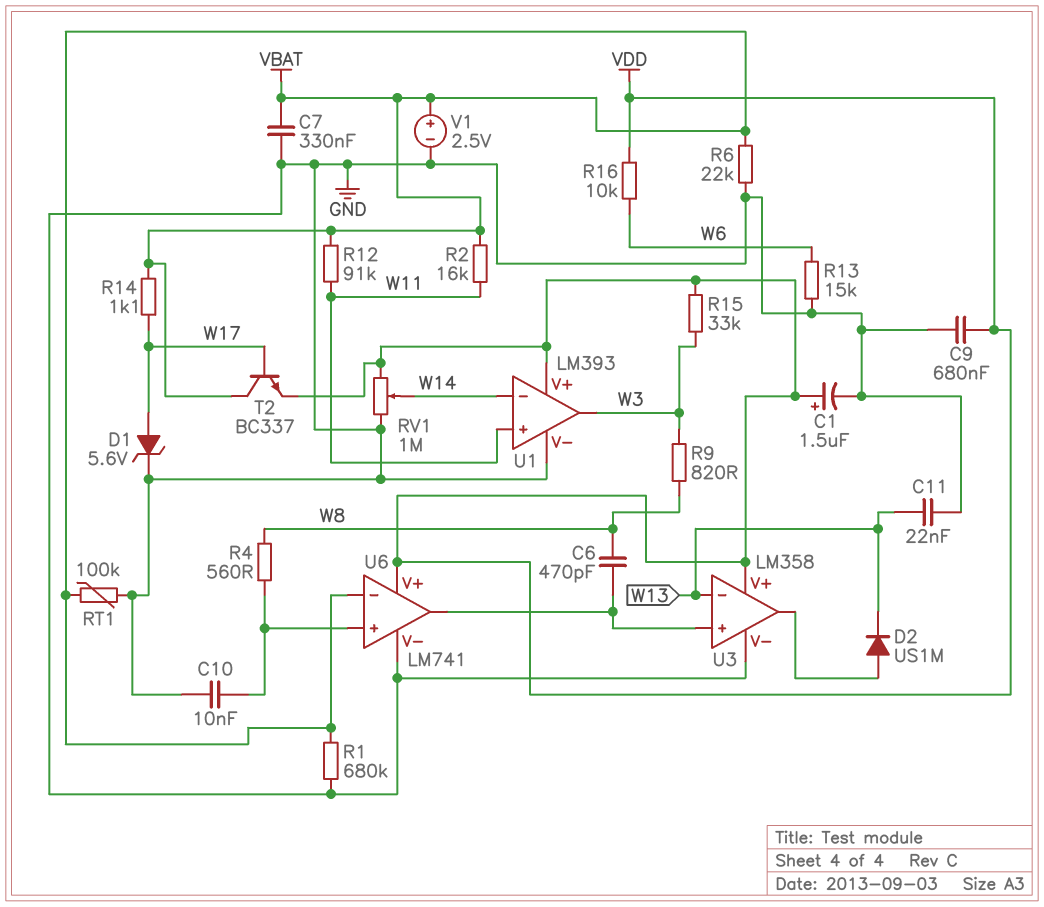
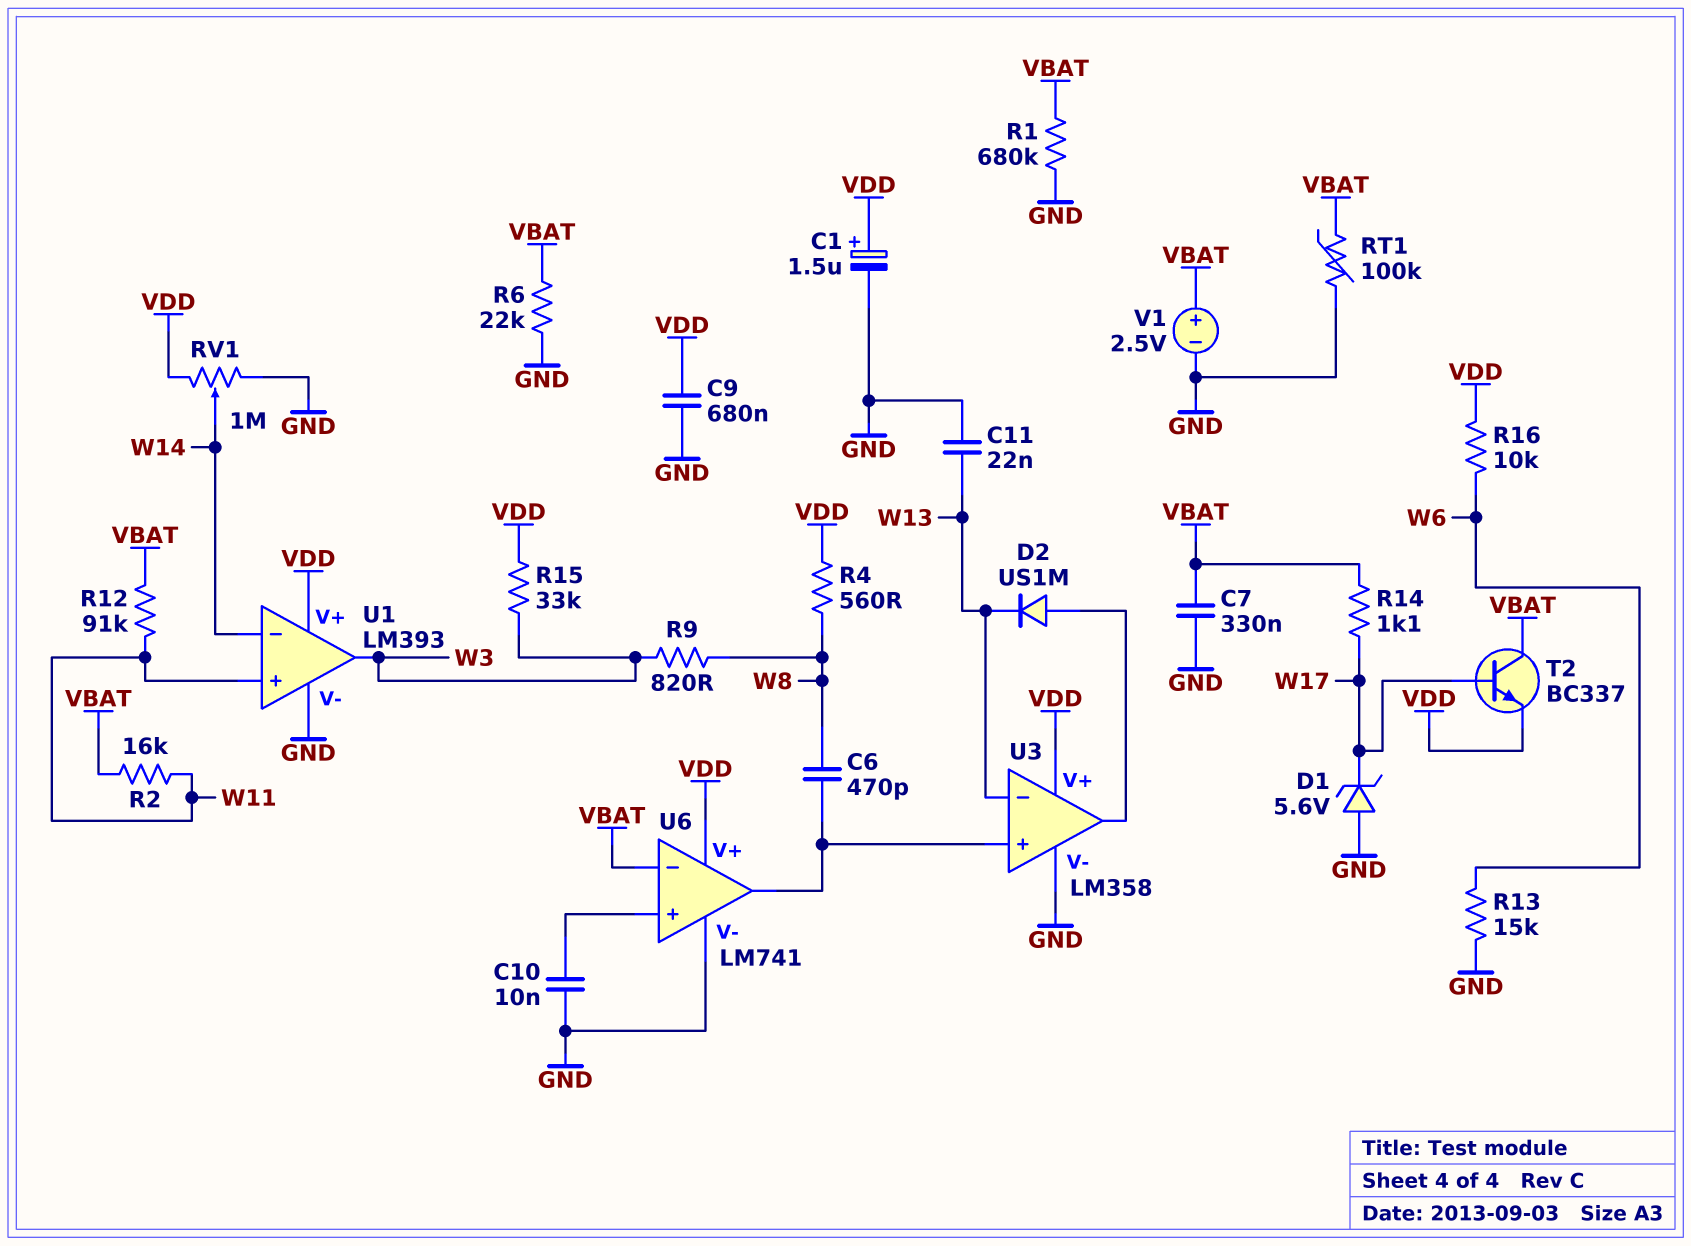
D1: zener 5.6V (A W17, K GND) -> zener 5.6V (A GND, K W17)
R4: 560 (U6/in+, W8) -> 560 (VDD, W8)

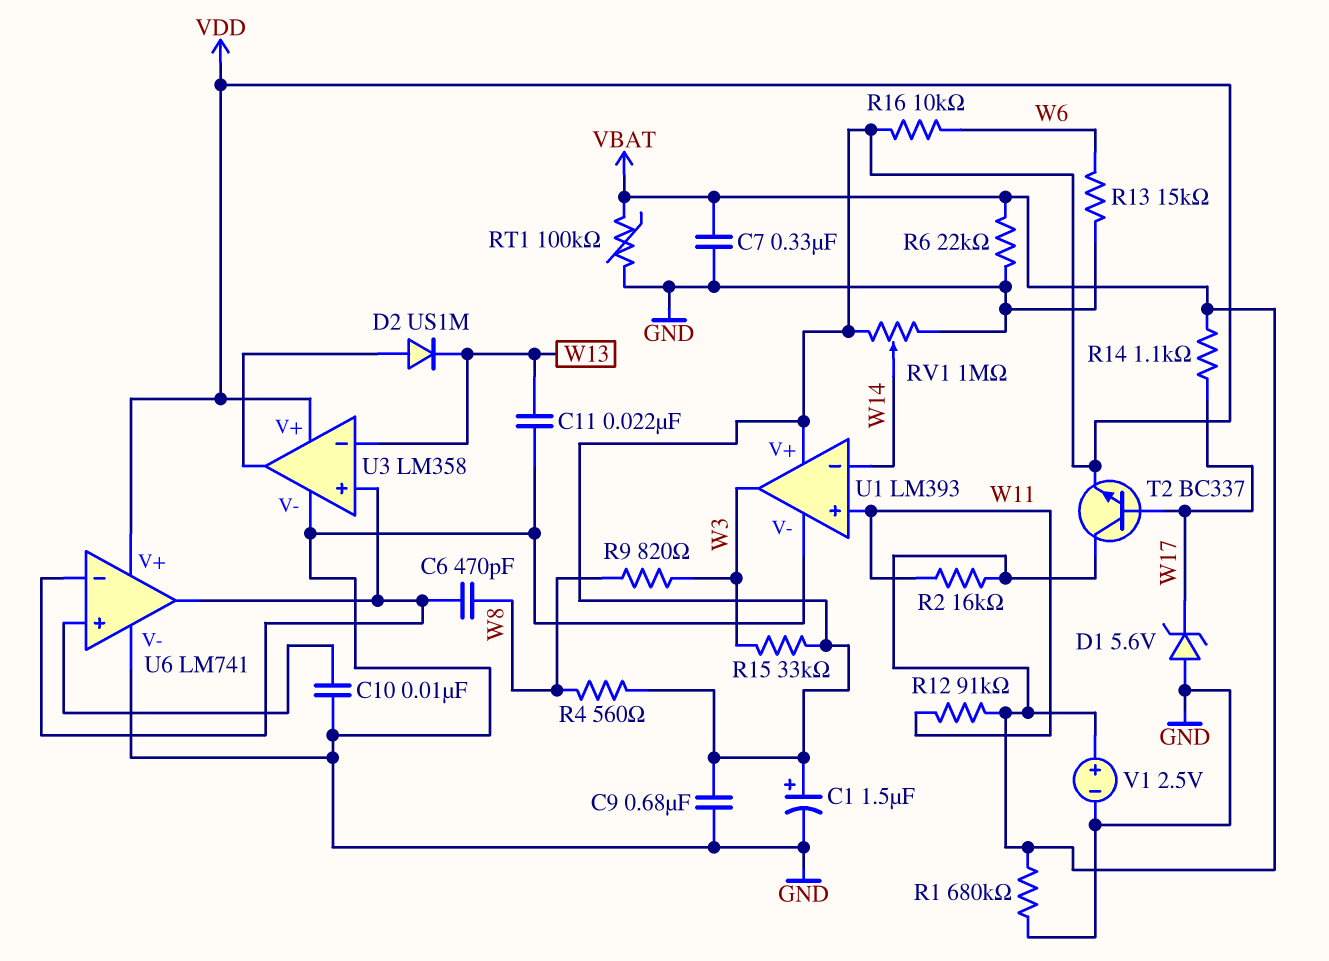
U6 pin in-: VBAT -> U3/in+

